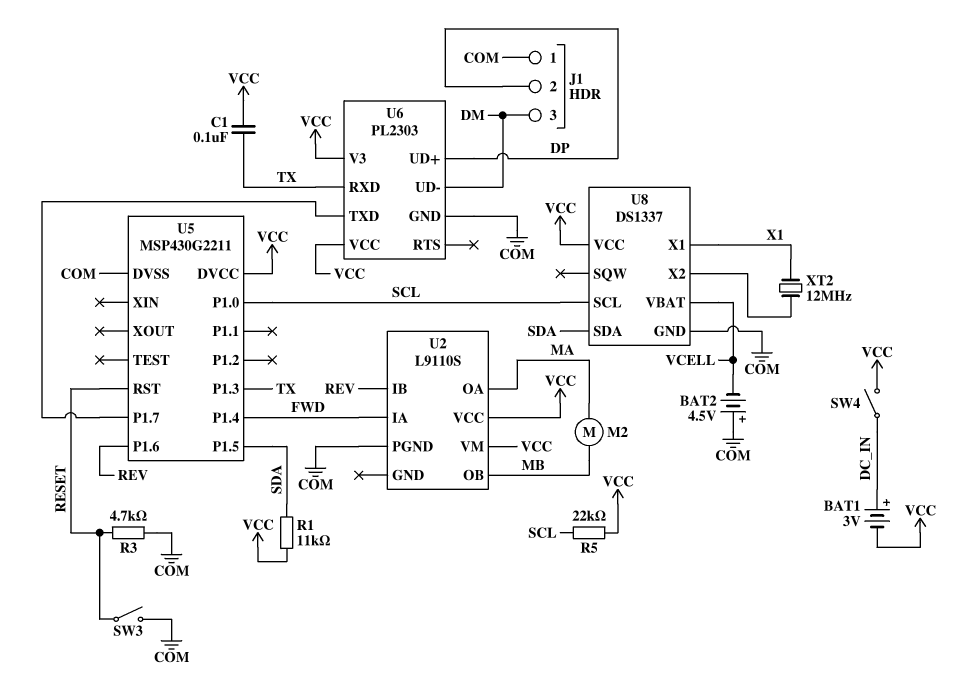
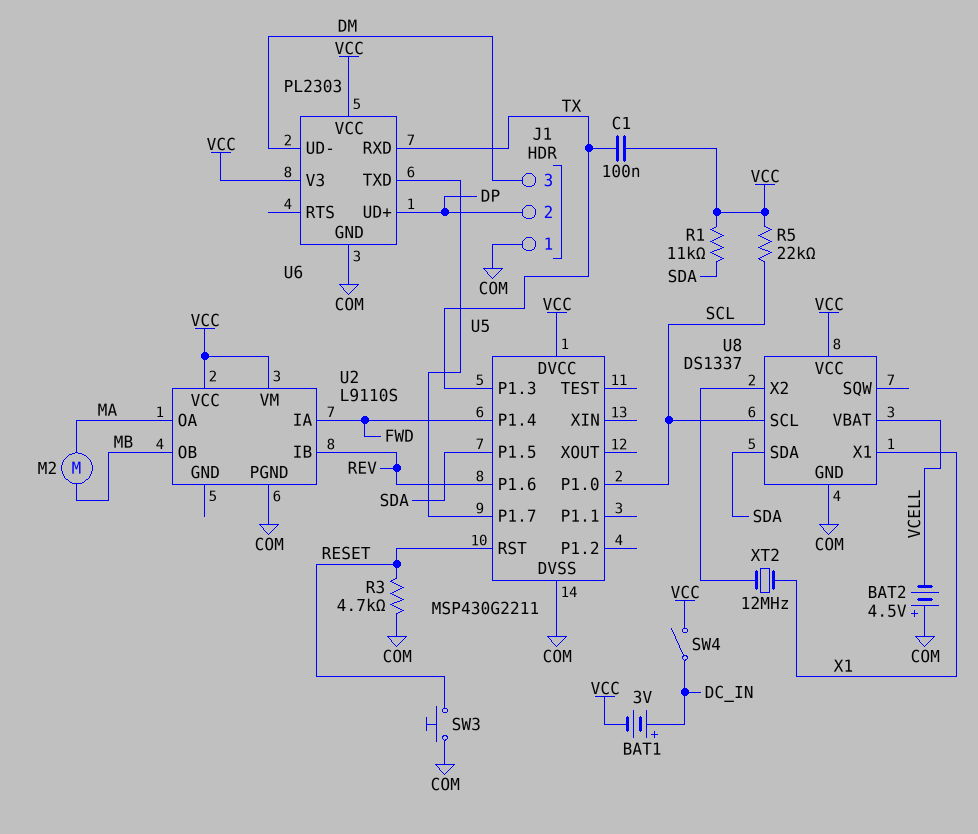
SW3: switch (COM, RESET) -> button (COM, RESET)

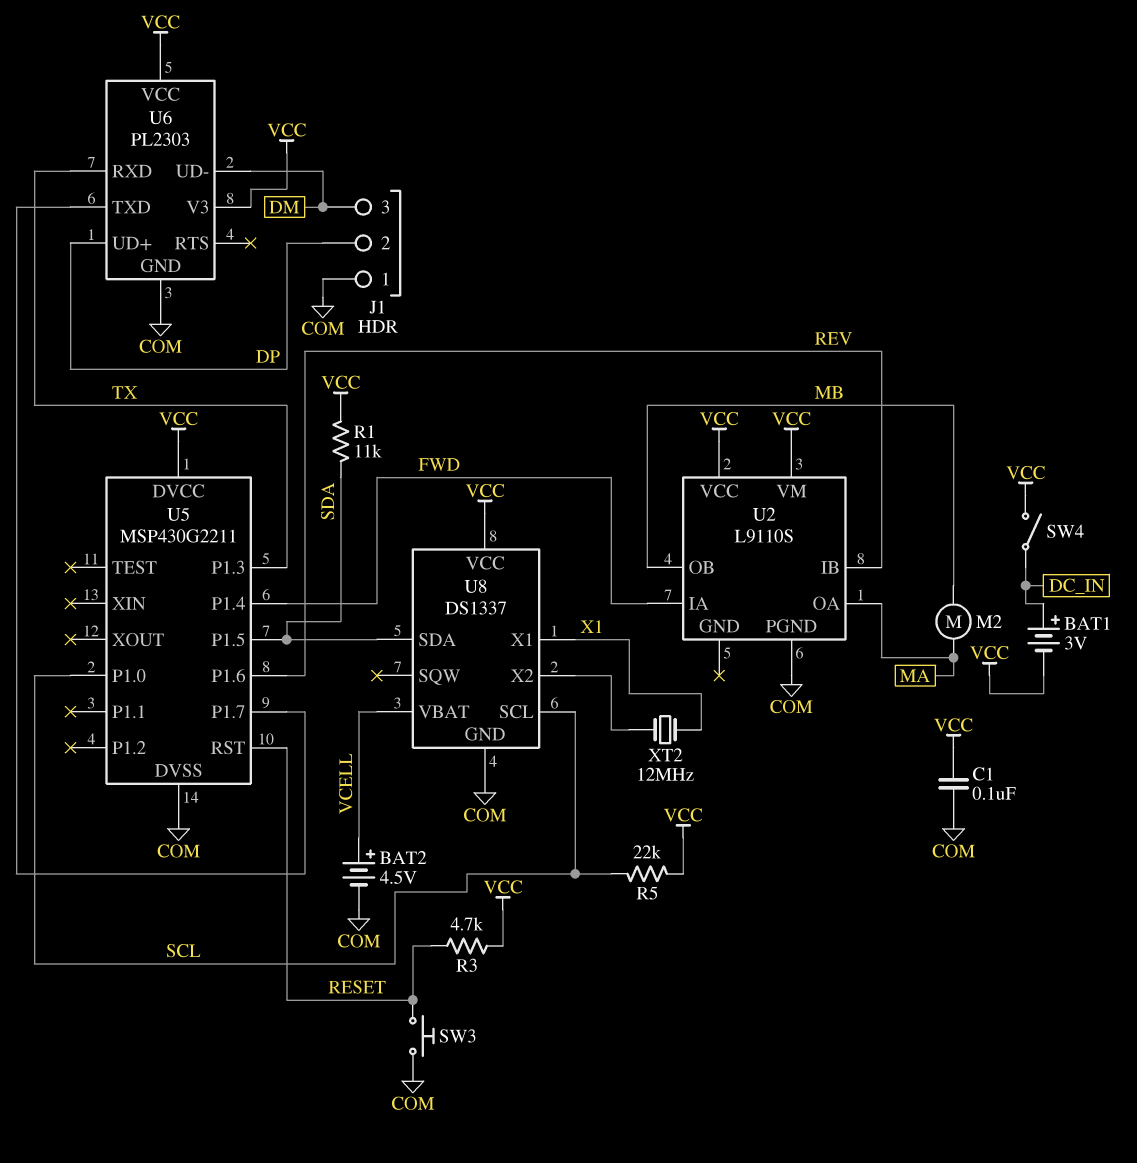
BAT2: 4.5V (plus COM, minus VCELL) -> 4.5V (plus VCELL, minus COM)
C1: 100nF (TX, VCC) -> 100nF (COM, VCC)
R3: 4.7k (COM, RESET) -> 4.7k (RESET, VCC)

